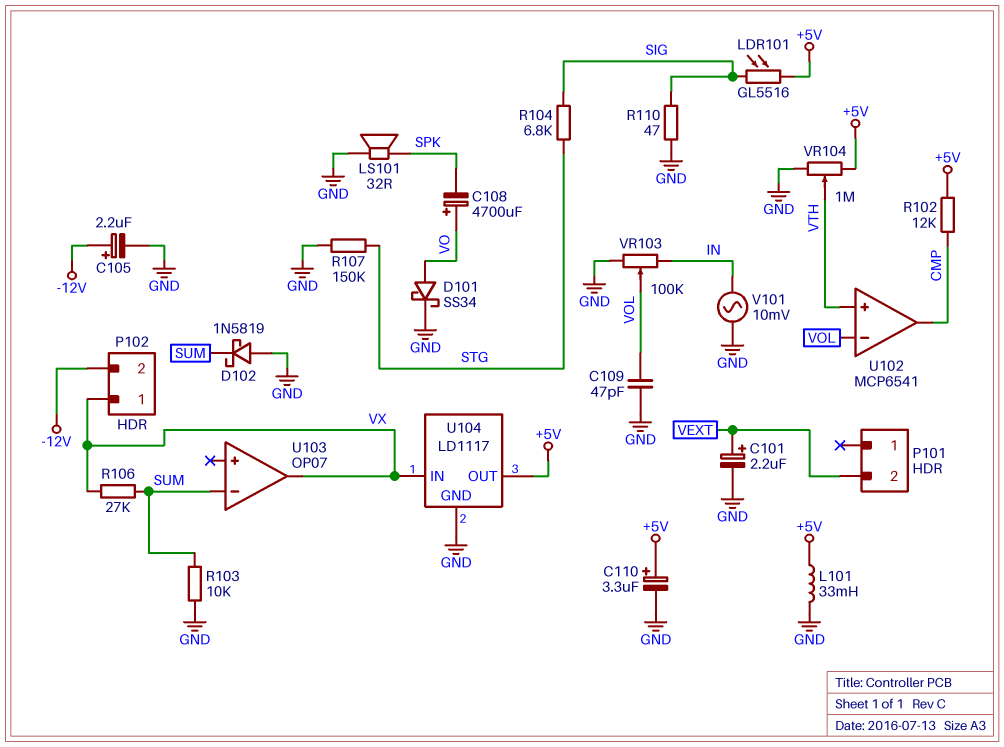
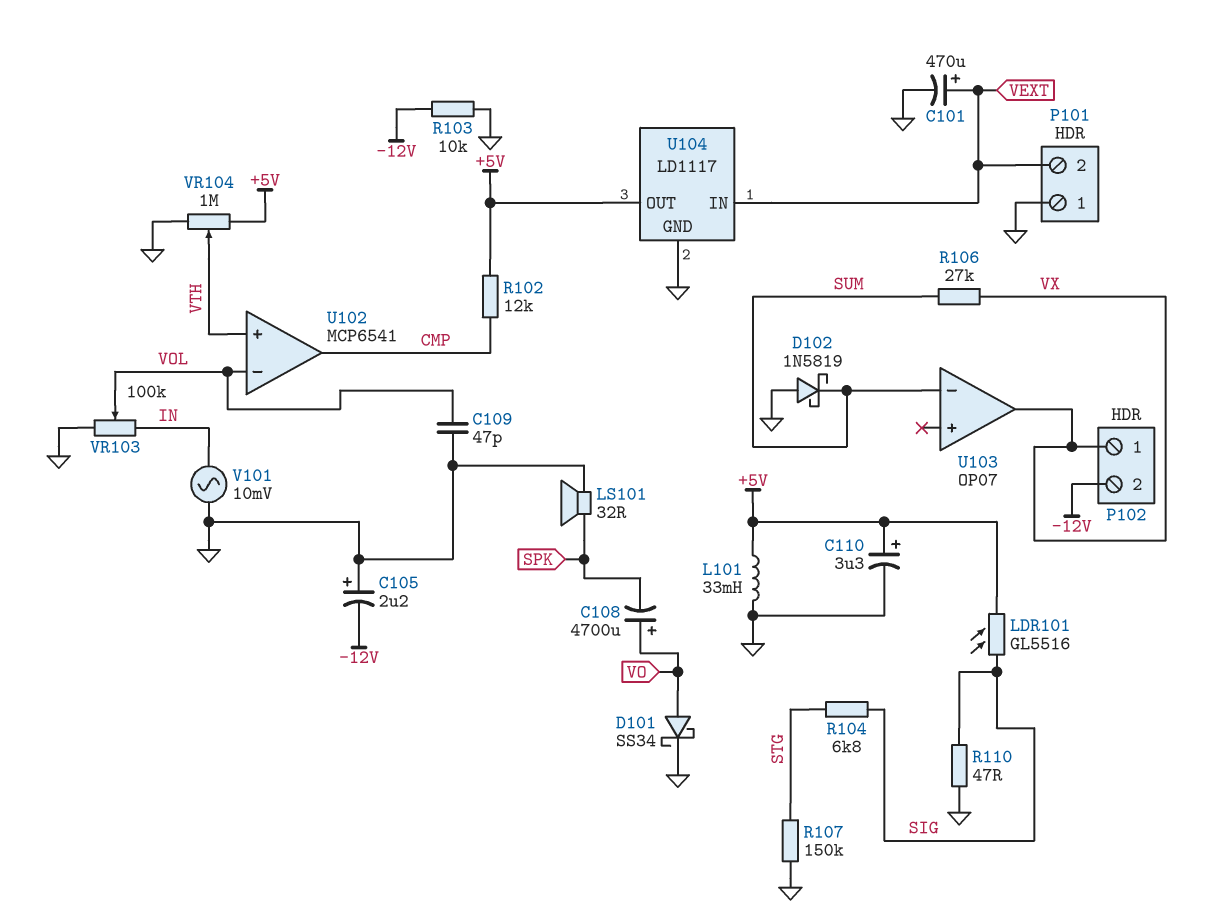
C101: 2.2uF (plus VEXT, minus GND) -> 470uF (plus VEXT, minus GND)
C105: 2.2uF (plus -12V, minus GND) -> 2.2uF (plus GND, minus -12V)
P101 pin 1: none -> GND
R103: 10k (GND, SUM) -> 10k (-12V, GND)
U104 pin IN: VX -> VEXT

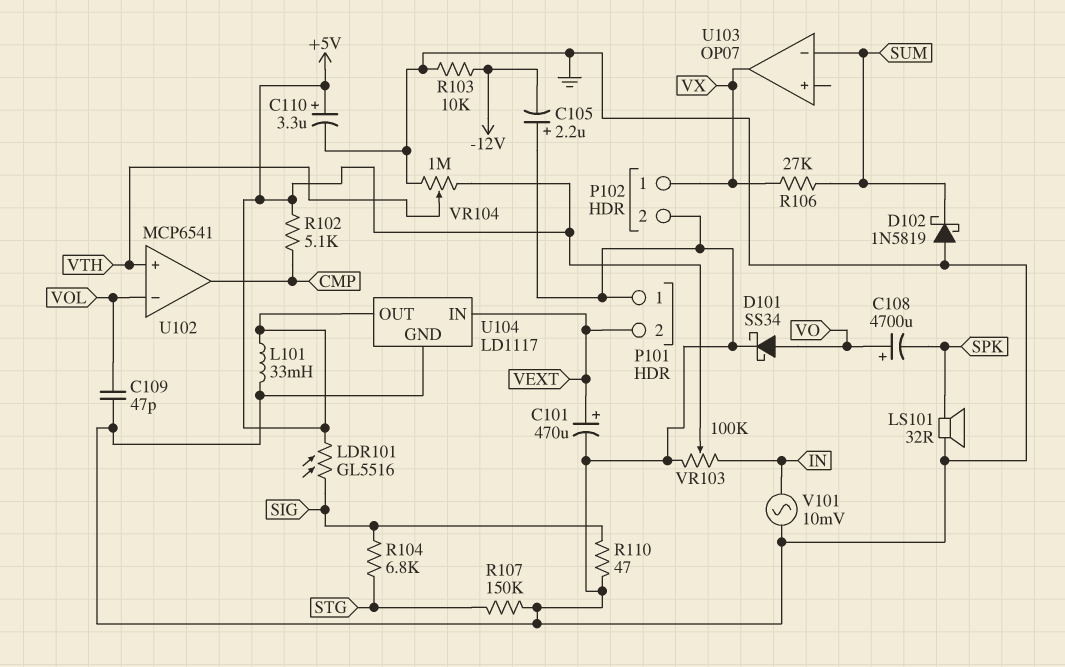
P102 pin 2: -12V -> GND
R102: 12k (+5V, CMP) -> 5.1k (+5V, CMP)
VR103: 100k (GND, IN, wiper VOL) -> 100k (GND, IN, wiper +5V)

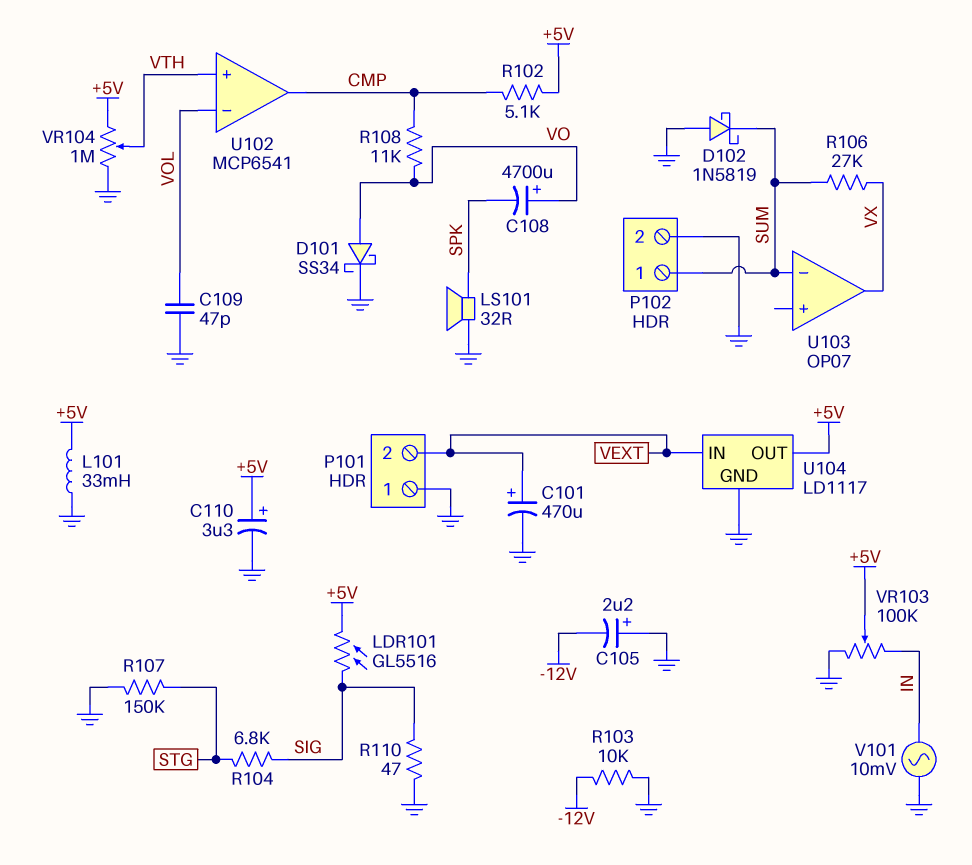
P102 pin 1: VX -> SUM
R108: none -> 11k (CMP, VO)

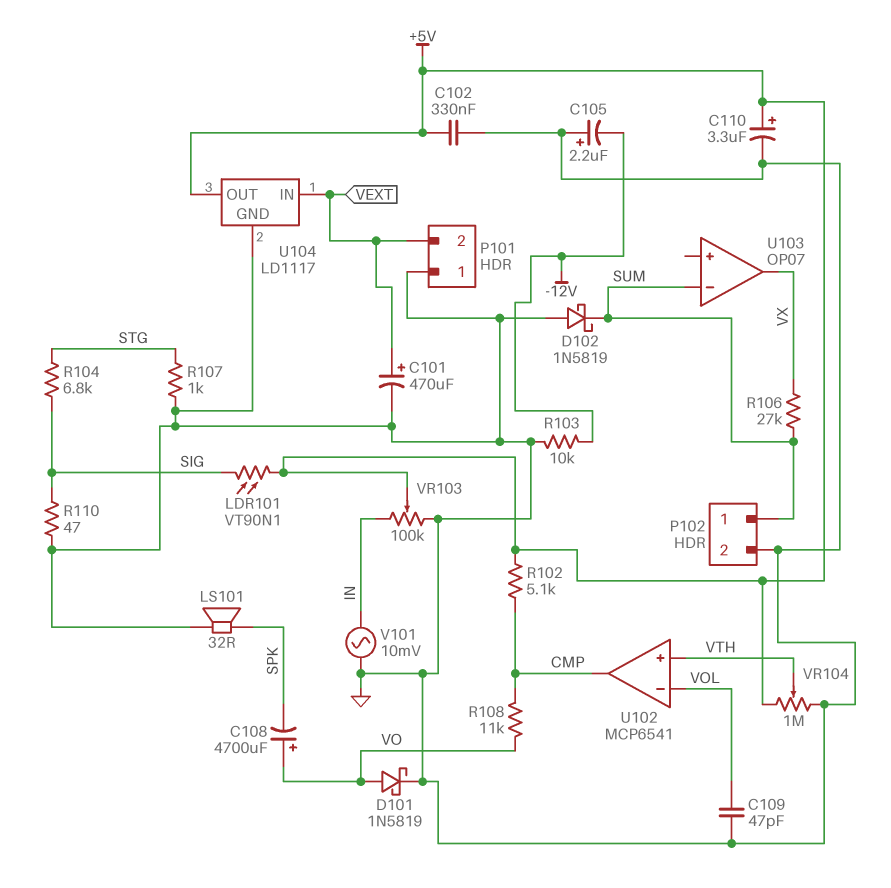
C102: none -> 330nF (+5V, GND)
D101: schottky SS34 (A VO, K GND) -> schottky 1N5819 (A VO, K GND)
L101: 33mH (+5V, GND) -> none
LDR101: GL5516 (+5V, SIG) -> VT90N1 (+5V, SIG)
R107: 150k (GND, STG) -> 1k (GND, STG)

